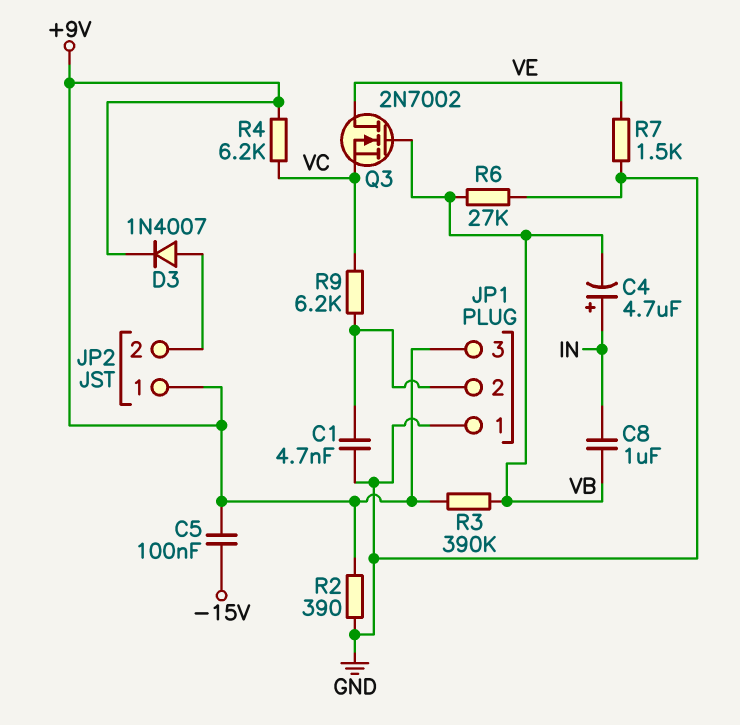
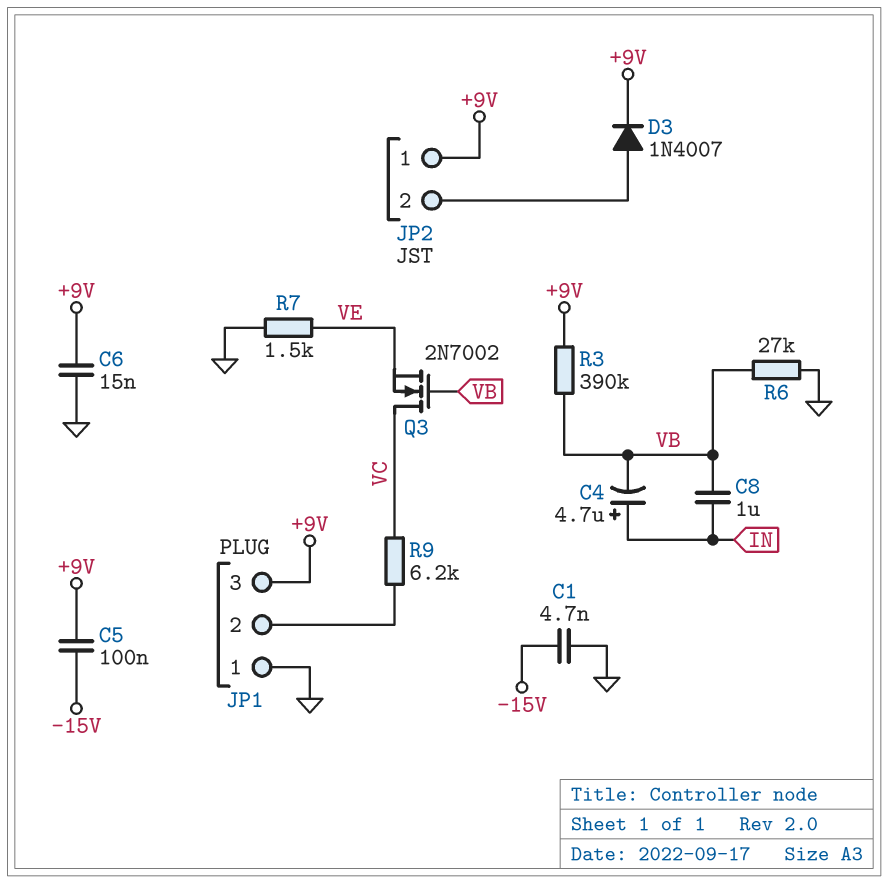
C1: 4.7nF (GND, JP1/2) -> 4.7nF (-15V, GND)
C6: none -> 15nF (+9V, GND)
Q3: NMOS 2N7002 (G VB, D VE, S VC) -> NMOS 2N7002 (G VB, D VC, S VE)
R2: 390 (+9V, GND) -> none
R4: 6.2k (+9V, VC) -> none

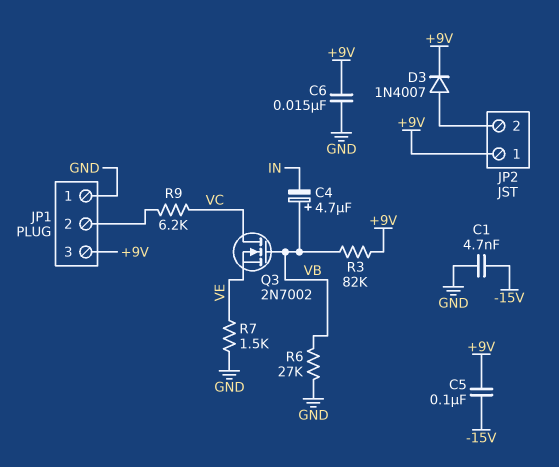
C4: 4.7uF (plus IN, minus VB) -> 4.7uF (plus VB, minus IN)
C8: 1uF (IN, VB) -> none
R3: 390k (+9V, VB) -> 82k (+9V, VB)

